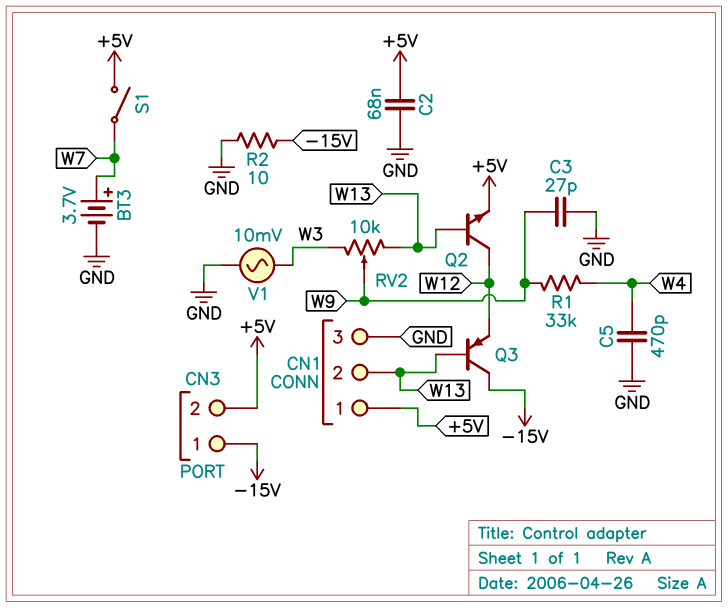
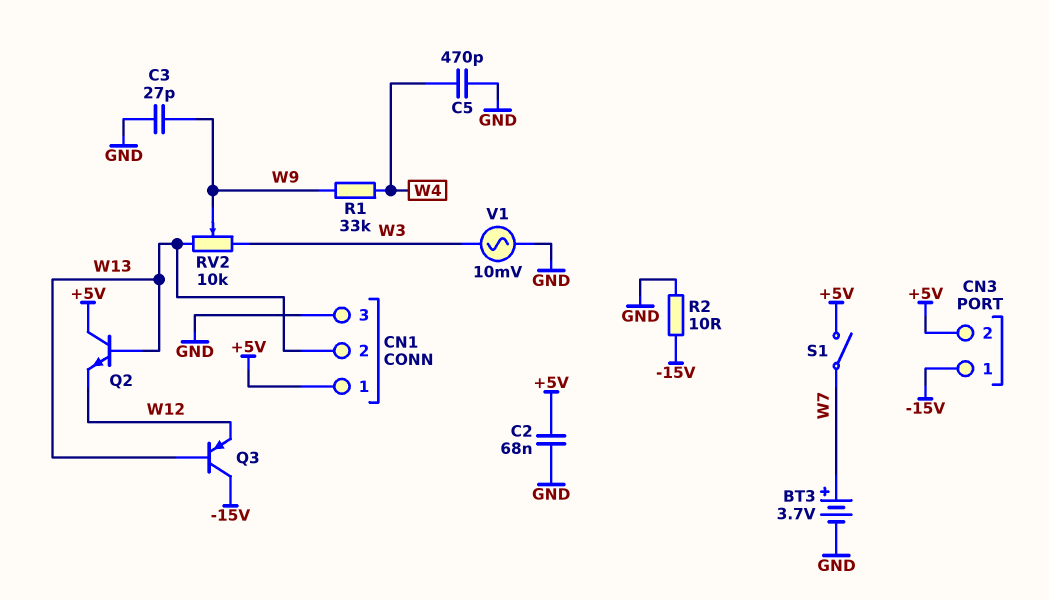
Q2: NPN (B W13, C W12, E +5V) -> NPN (B W13, C +5V, E W12)

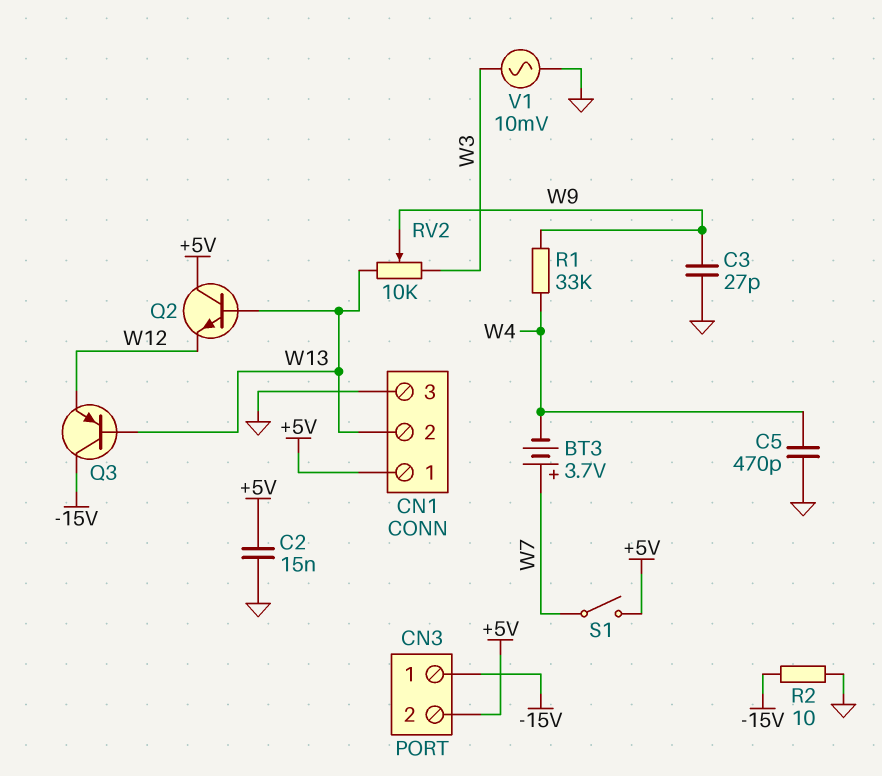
BT3: 3.7V (plus W7, minus GND) -> 3.7V (plus W7, minus W4)
C2: 68nF (+5V, GND) -> 15nF (+5V, GND)

